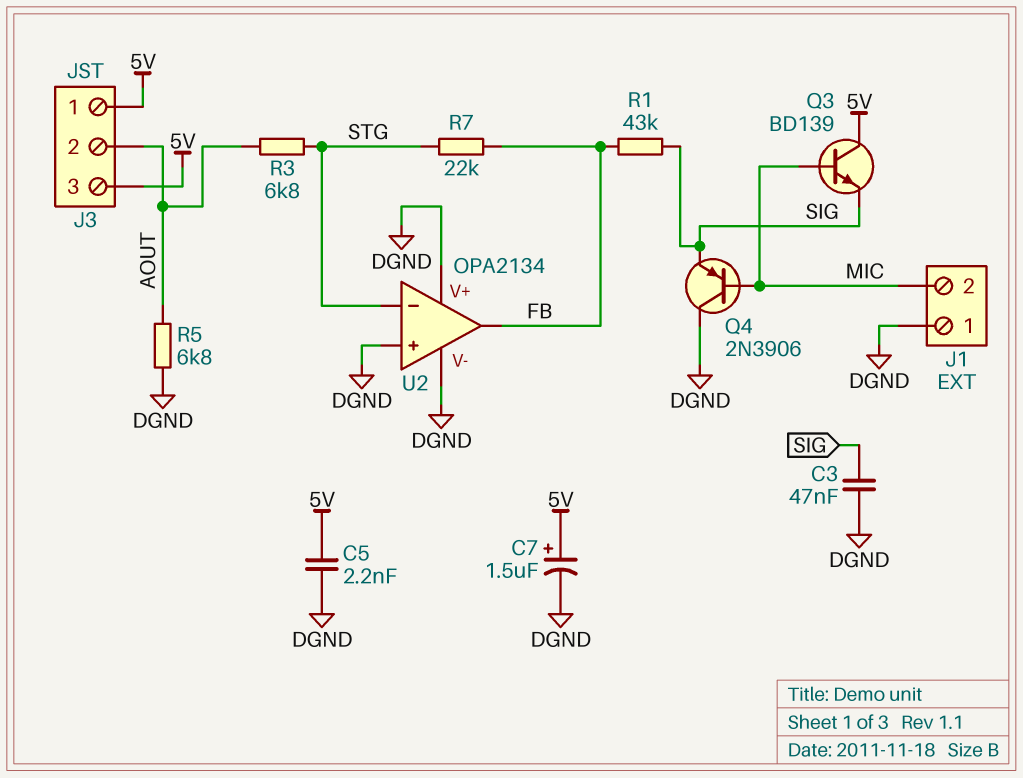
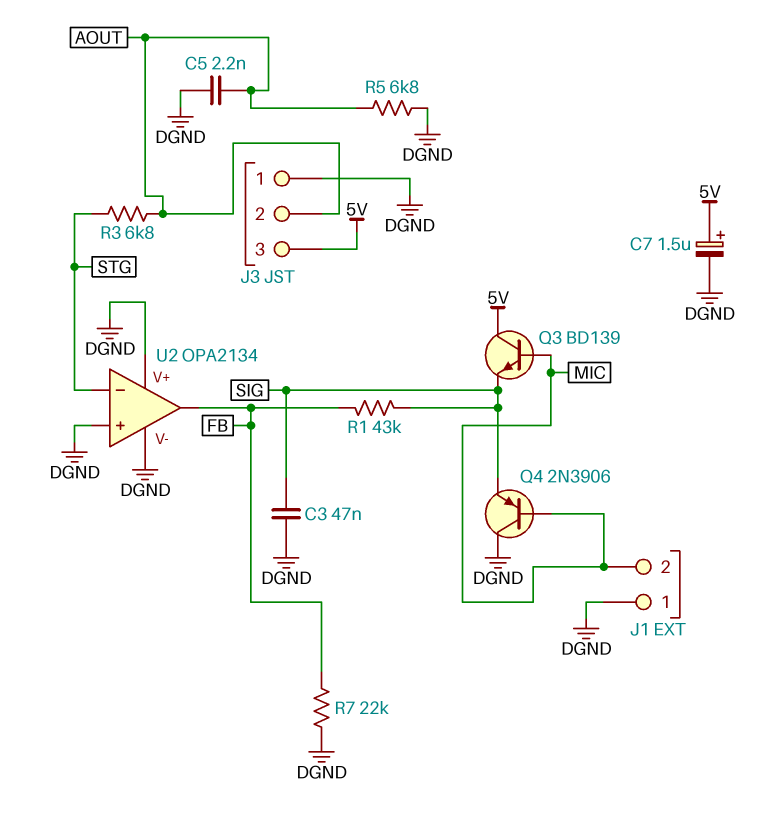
C5: 2.2nF (5V, DGND) -> 2.2nF (AOUT, DGND)
J3 pin 1: 5V -> DGND
R7: 22k (FB, STG) -> 22k (DGND, FB)

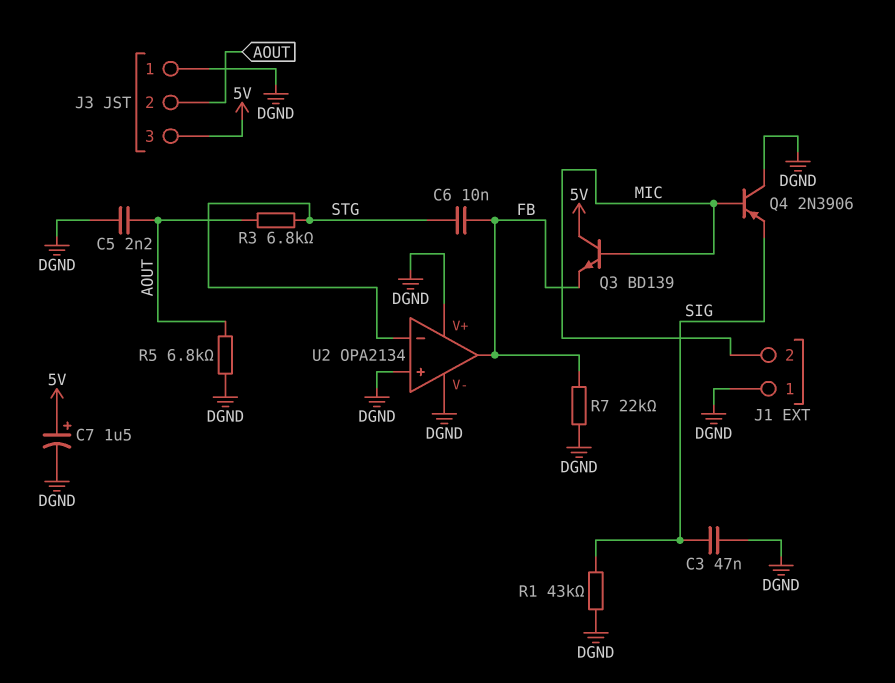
C6: none -> 10nF (FB, STG)
Q3: NPN BD139 (B MIC, C 5V, E SIG) -> NPN BD139 (B MIC, C 5V, E FB)
R1: 43k (FB, SIG) -> 43k (DGND, SIG)

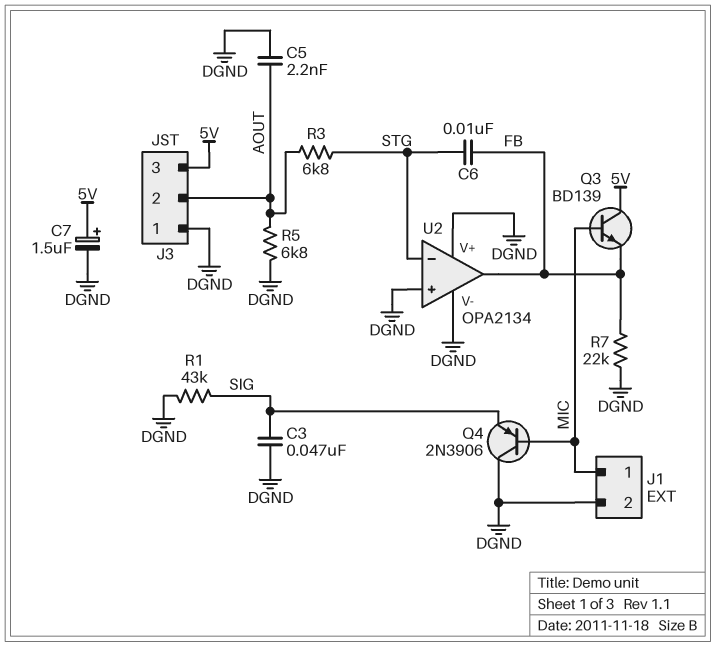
J1 pin 1: DGND -> MIC
J1 pin 2: MIC -> DGND

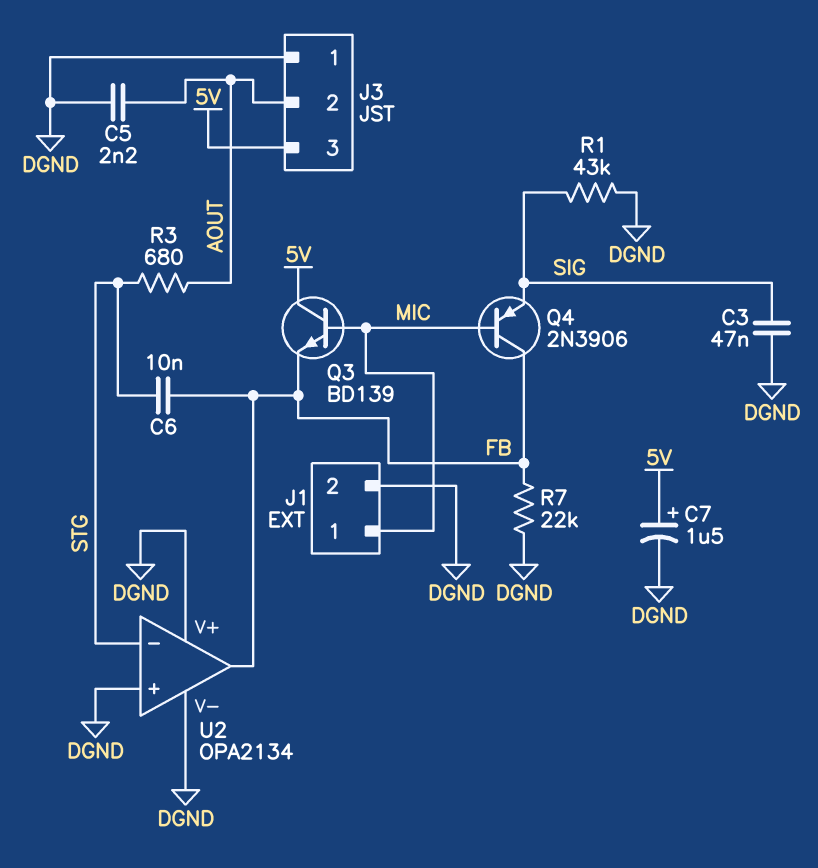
Q4: PNP 2N3906 (B MIC, C DGND, E SIG) -> PNP 2N3906 (B MIC, C FB, E SIG)
R3: 6.8k (AOUT, STG) -> 680 (AOUT, STG)
R5: 6.8k (AOUT, DGND) -> none

